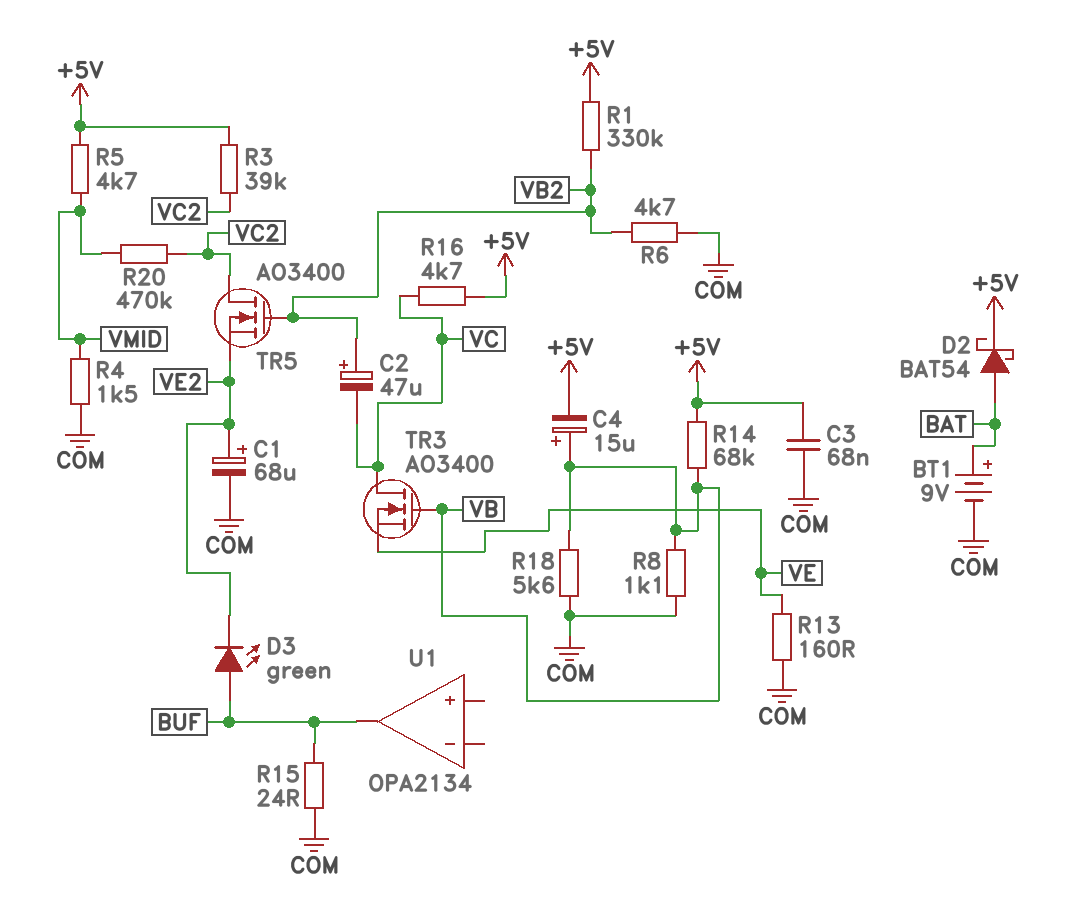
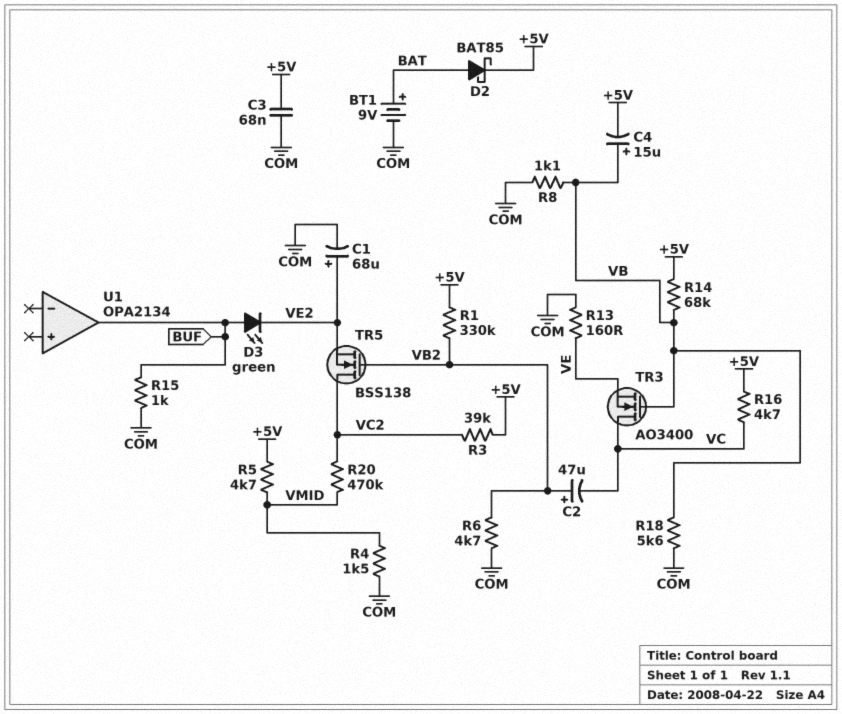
D2: schottky BAT54 (A BAT, K +5V) -> schottky BAT85 (A BAT, K +5V)
R15: 24 (BUF, COM) -> 1k (BUF, COM)
TR5: NMOS AO3400 (G VB2, D VC2, S VE2) -> NMOS BSS138 (G VB2, D VC2, S VE2)

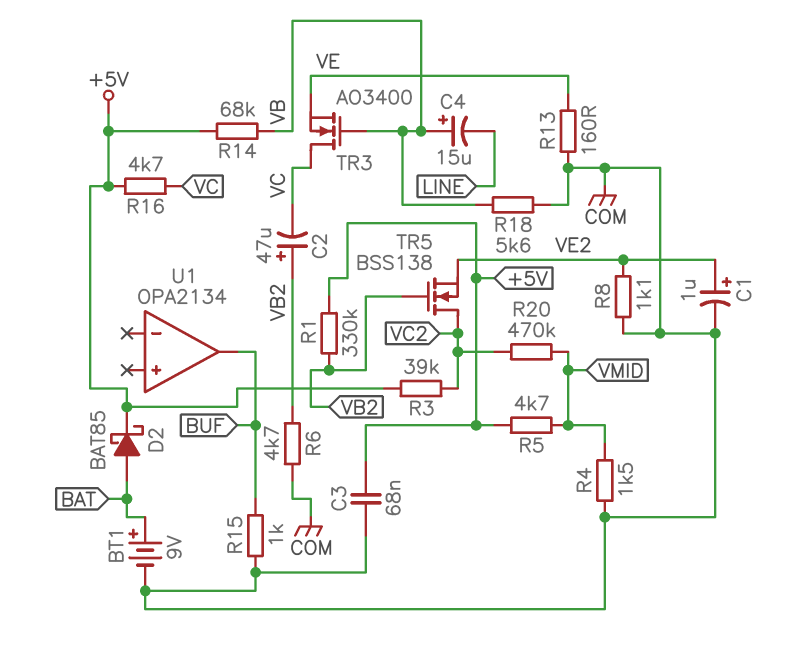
C1: 68uF (plus VE2, minus COM) -> 1uF (plus VE2, minus COM)
C4: 15uF (plus VB, minus +5V) -> 15uF (plus VB, minus LINE)
D3: LED green (A BUF, K VE2) -> none
R8: 1.1k (COM, VB) -> 1.1k (COM, VE2)

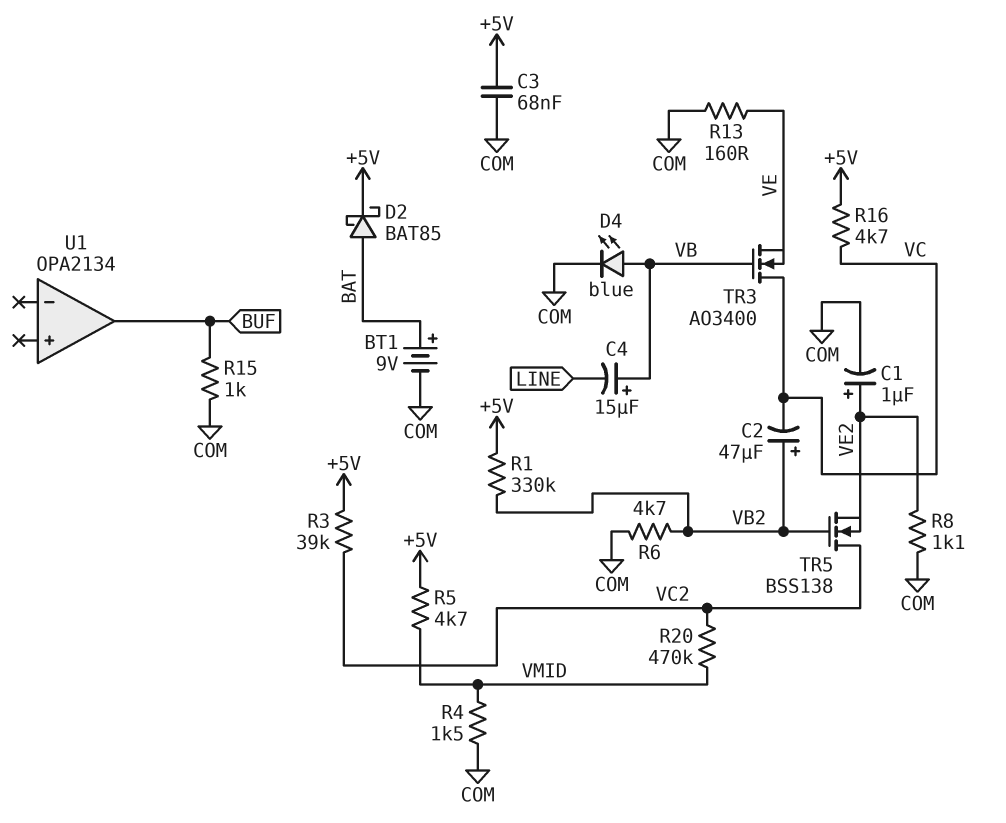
D4: none -> LED blue (A VB, K COM)
R14: 68k (+5V, VB) -> none
R18: 5.6k (COM, VB) -> none

